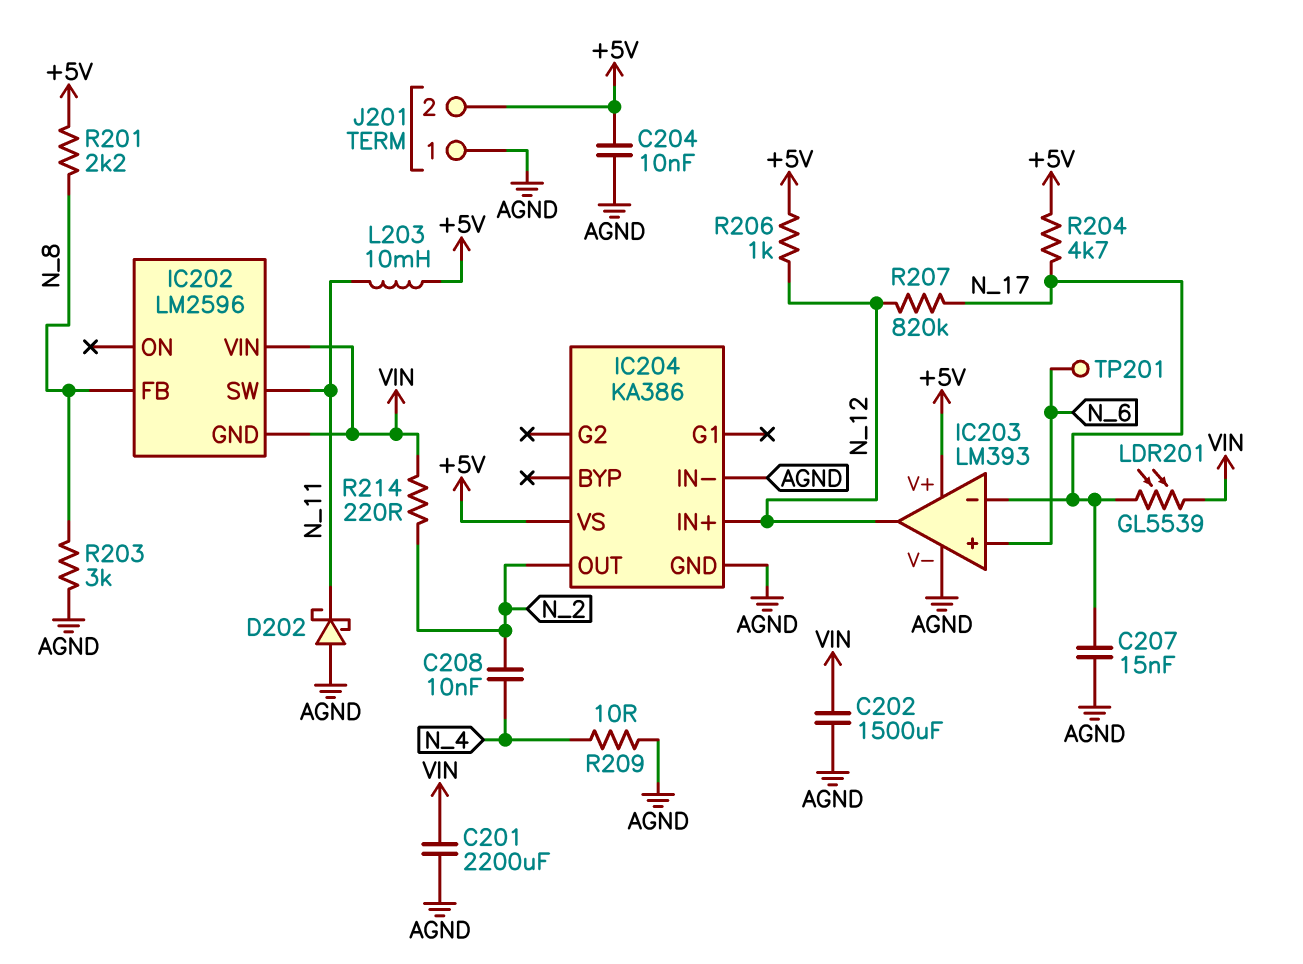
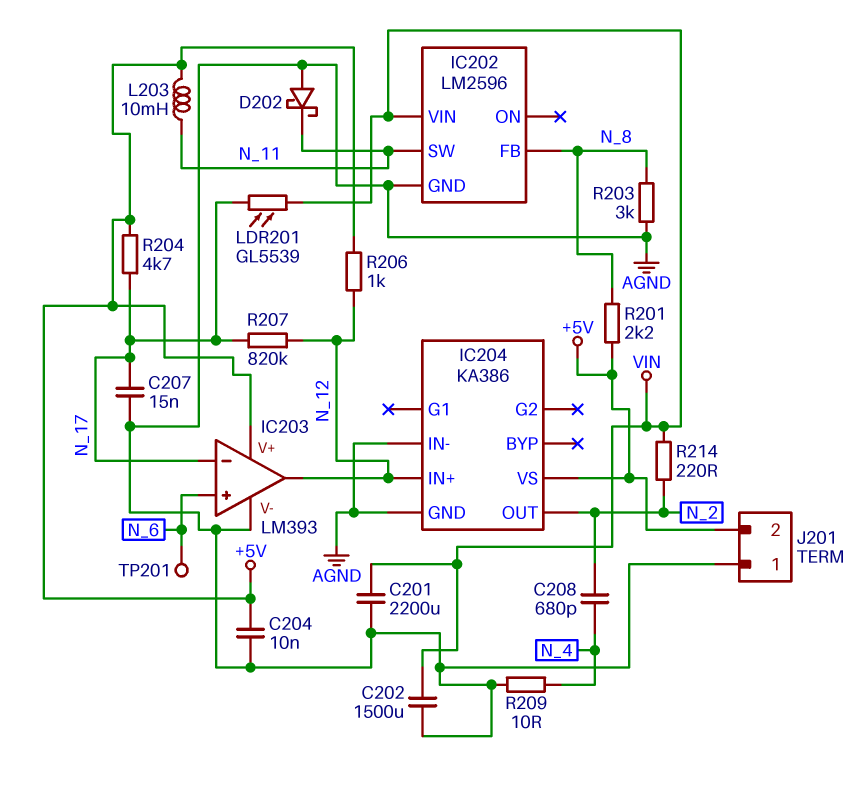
C208: 10nF (N_2, N_4) -> 680pF (N_2, N_4)
IC202 pin GND: VIN -> AGND

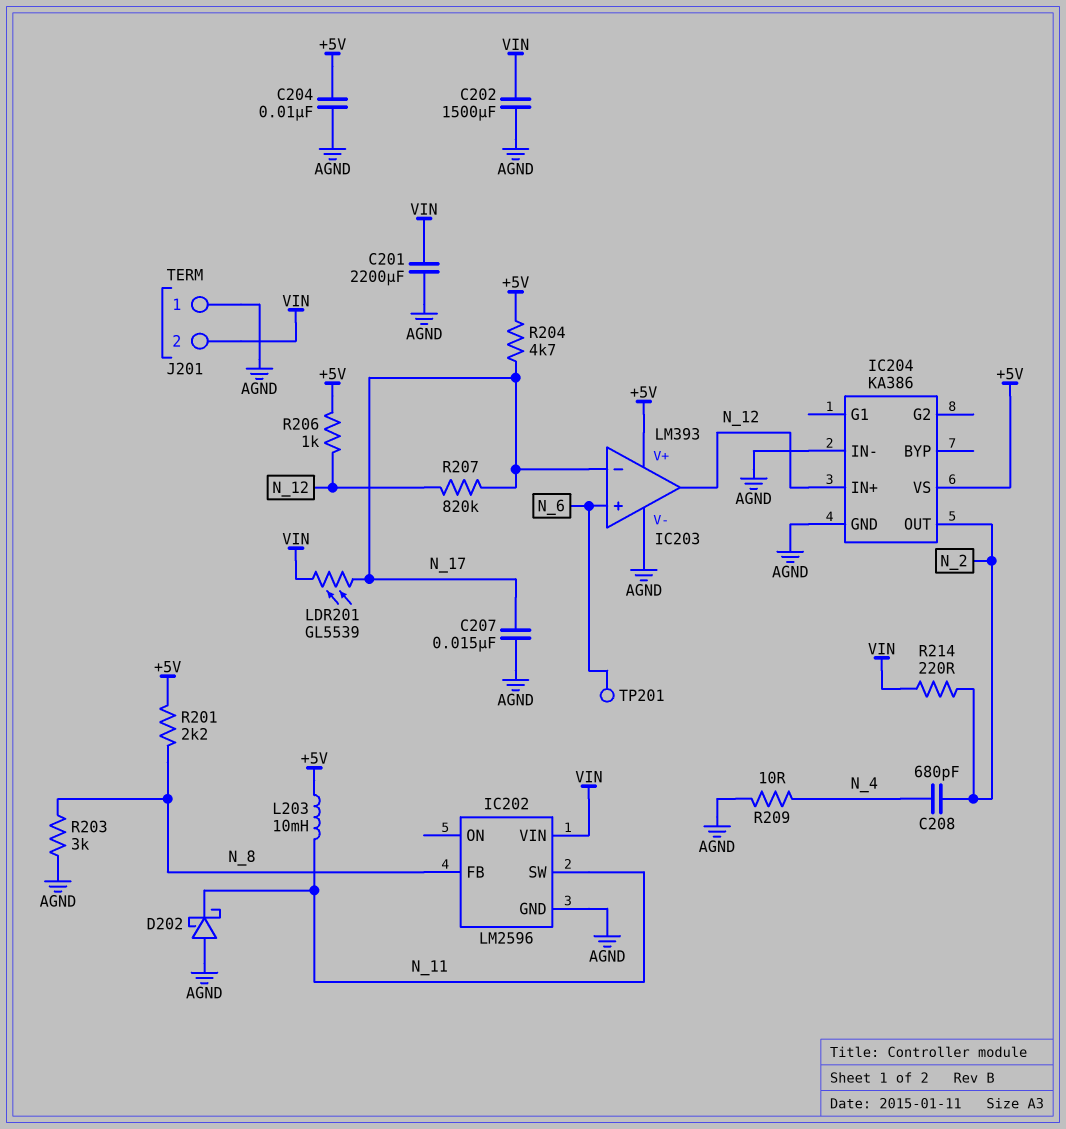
J201 pin 2: +5V -> VIN

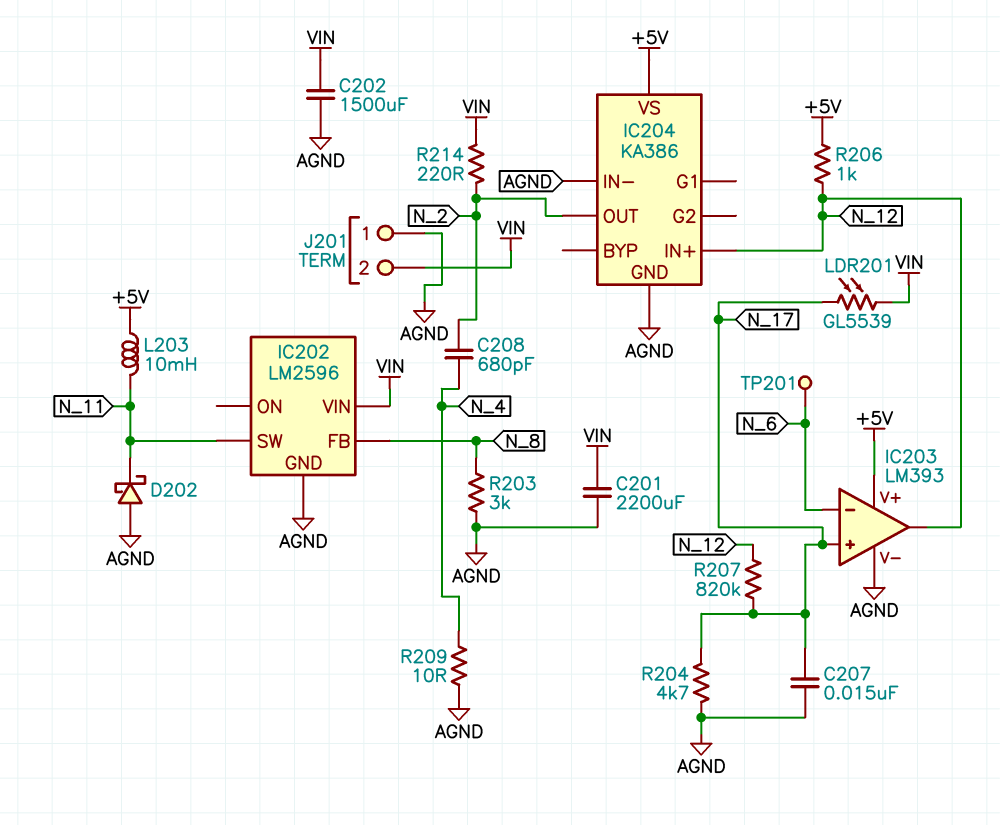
C204: 10nF (+5V, AGND) -> none
IC203 pin in+: N_6 -> N_17
IC203 pin in-: N_17 -> N_6
R201: 2.2k (+5V, N_8) -> none
R204: 4.7k (+5V, N_17) -> 4.7k (AGND, N_17)

